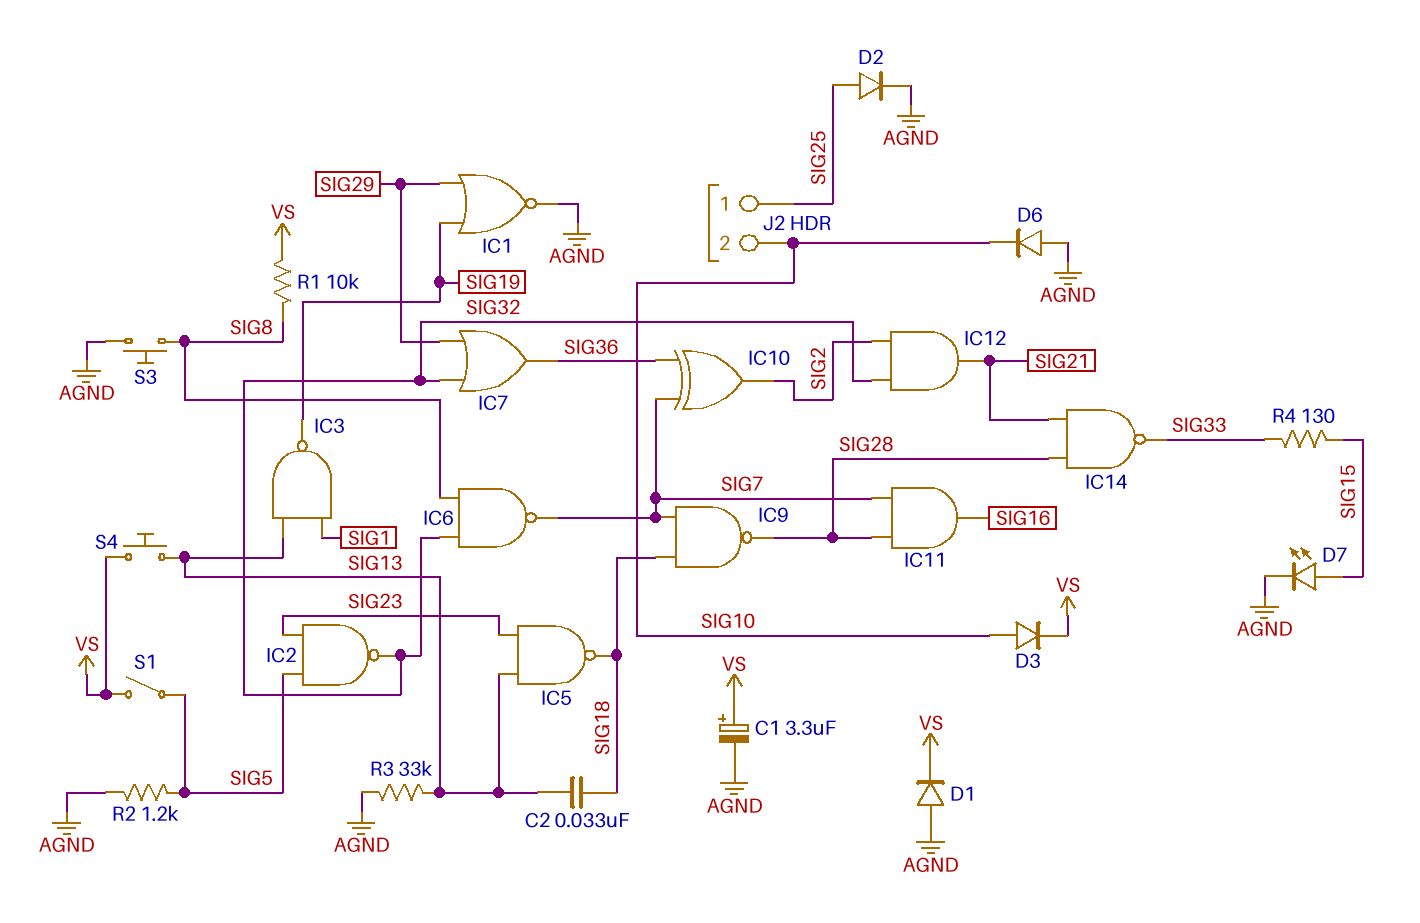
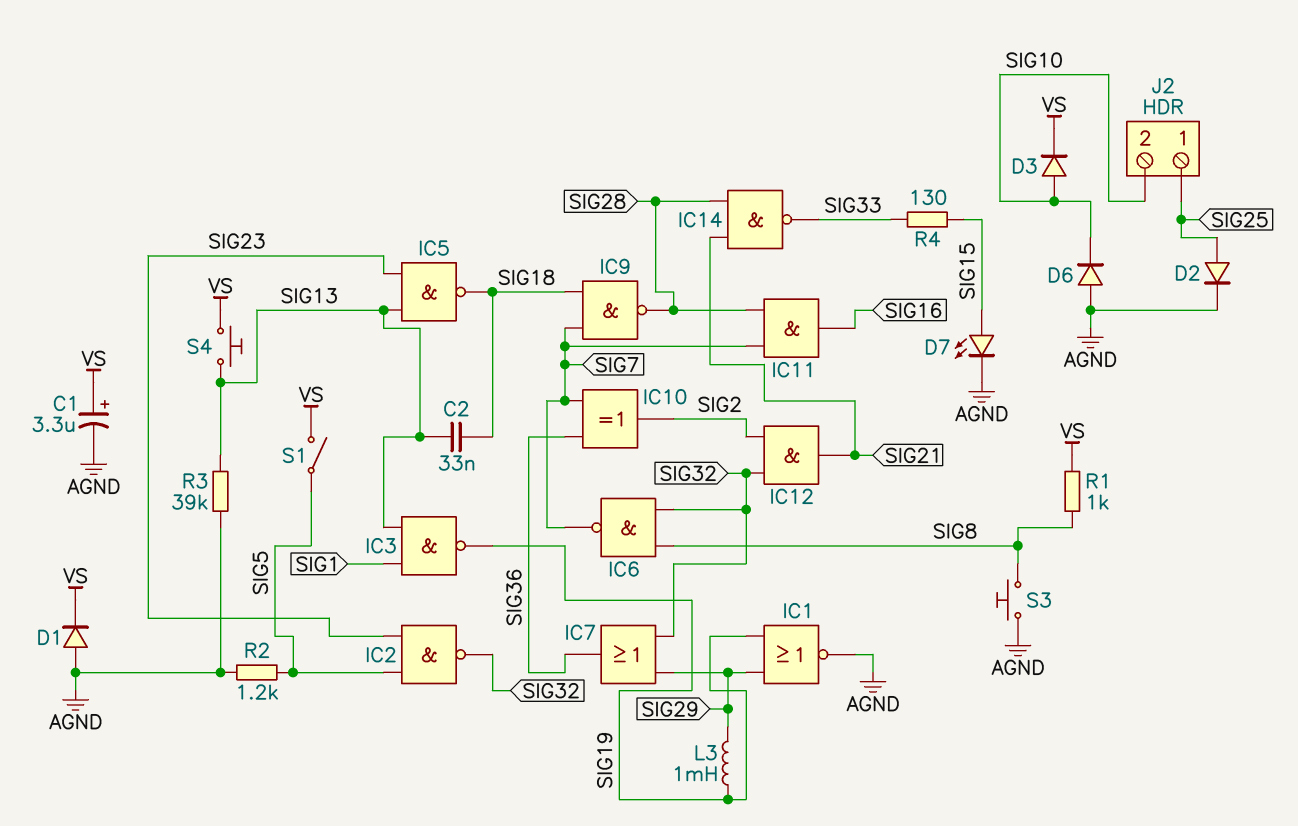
L3: none -> 1mH (SIG19, SIG29)
R1: 10k (SIG8, VS) -> 1k (SIG8, VS)
R3: 33k (AGND, SIG13) -> 39k (AGND, SIG13)

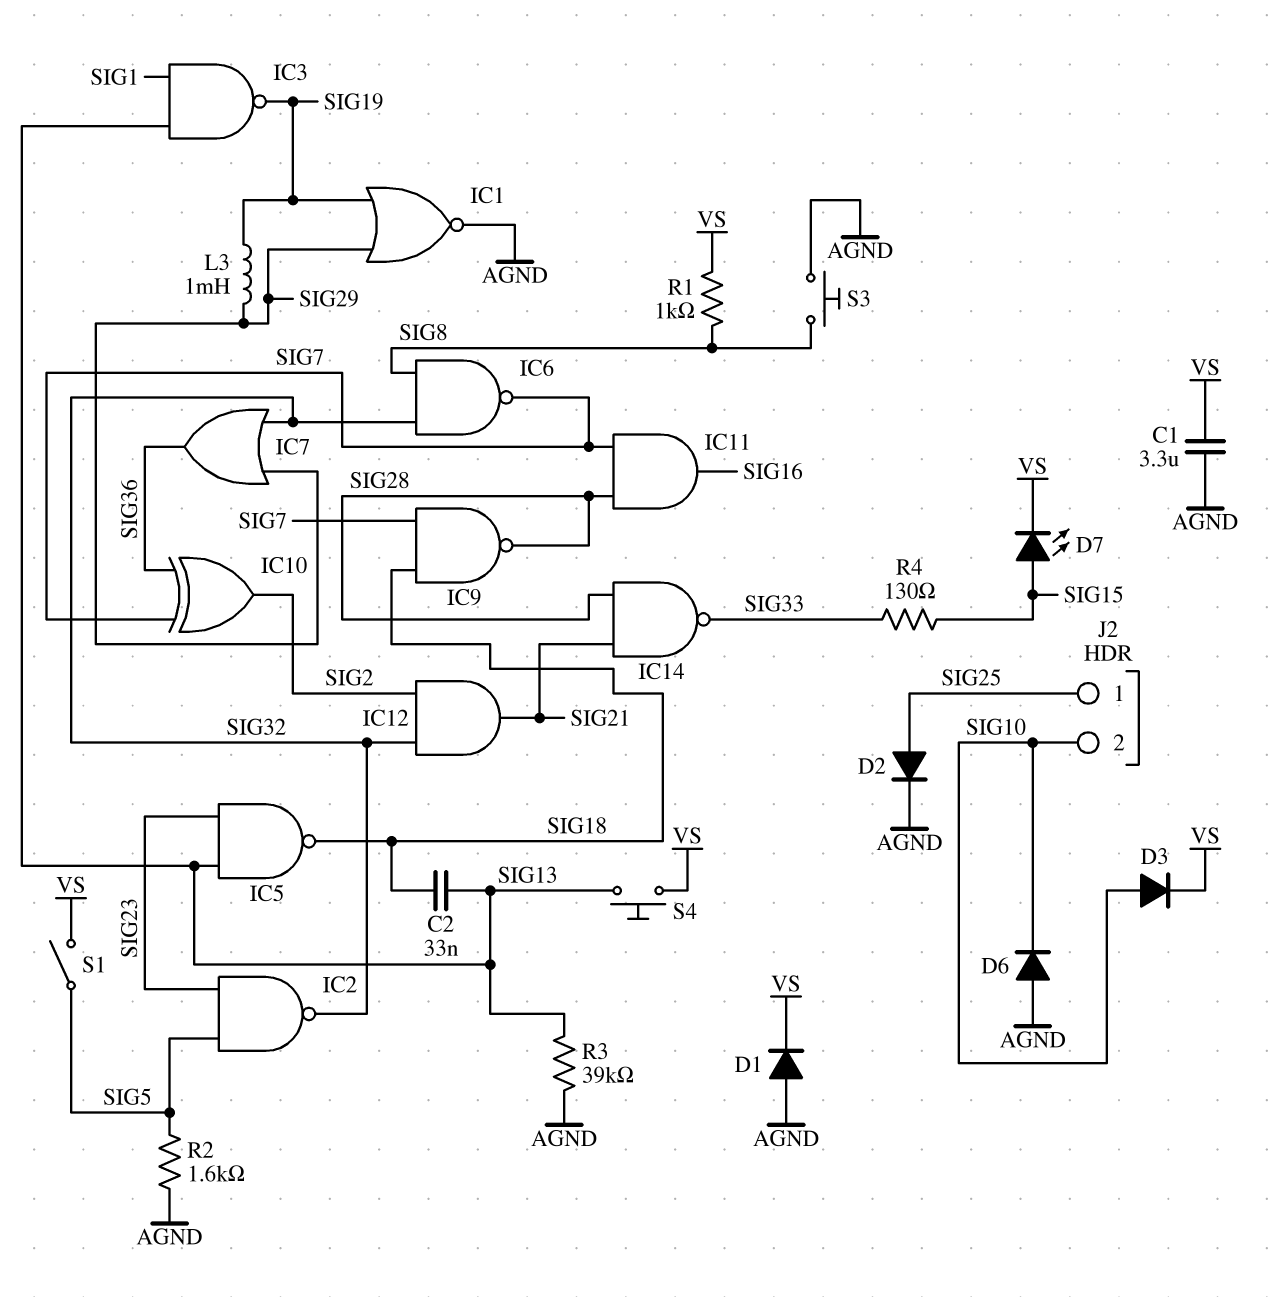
C1: 3.3uF (plus VS, minus AGND) -> 3.3uF (AGND, VS)
D7: LED (A SIG15, K AGND) -> LED (A SIG15, K VS)
R2: 1.2k (AGND, SIG5) -> 1.6k (AGND, SIG5)

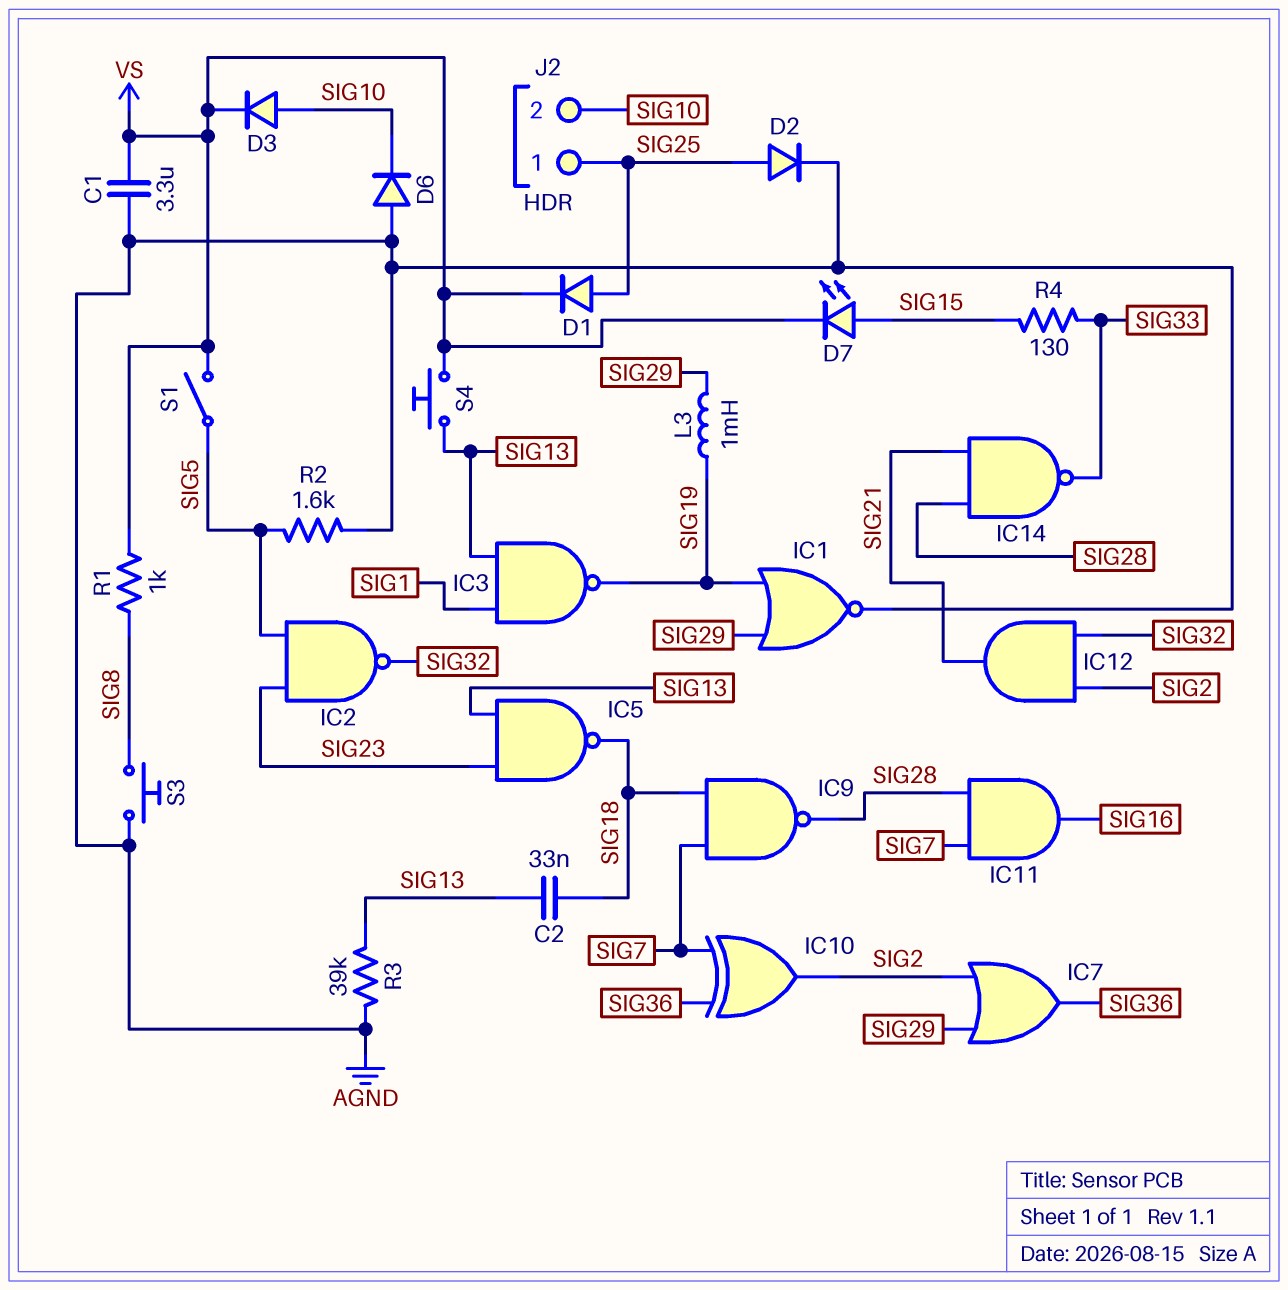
D1: diode (A AGND, K VS) -> diode (A SIG25, K VS)
IC6: NAND (in SIG8, in SIG32, out SIG7) -> none
IC7: OR (in SIG29, in SIG32, out SIG36) -> OR (in SIG2, in SIG29, out SIG36)

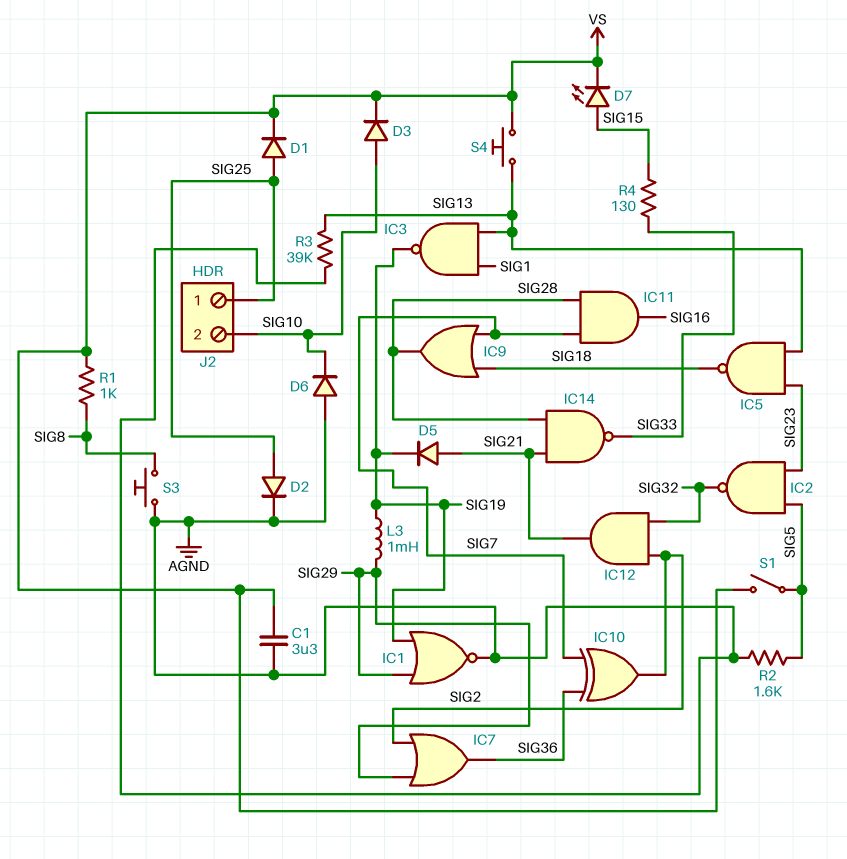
C2: 33nF (SIG13, SIG18) -> none
D5: none -> diode (A SIG21, K SIG19)
IC9: NAND (in SIG7, in SIG18, out SIG28) -> OR (in SIG7, in SIG18, out SIG28)

